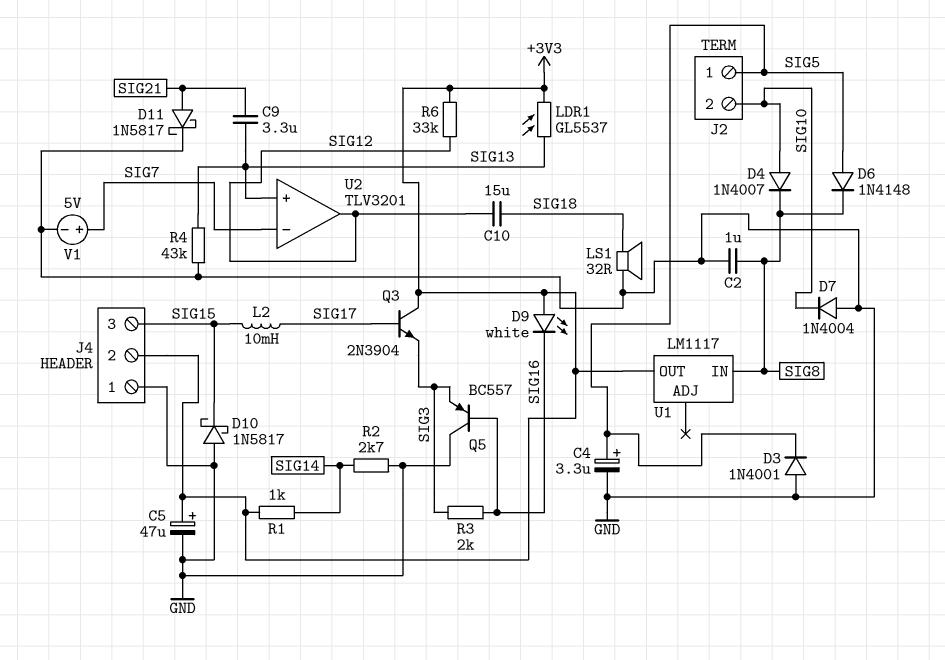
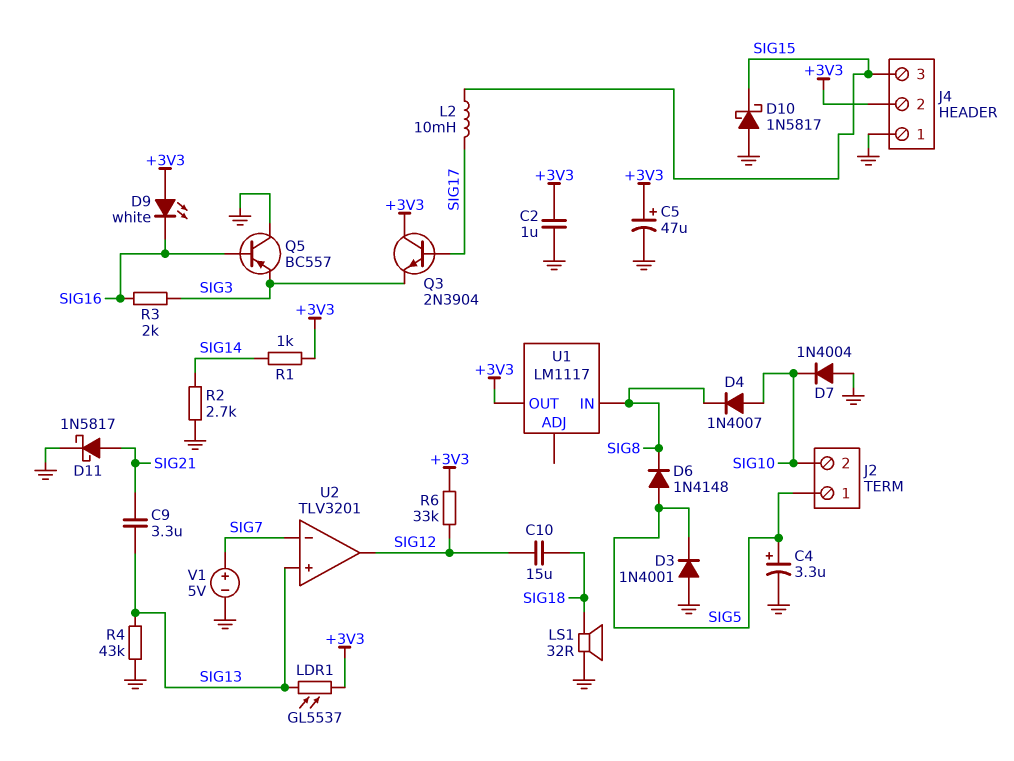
C2: 1uF (GND, SIG8) -> 1uF (+3V3, GND)

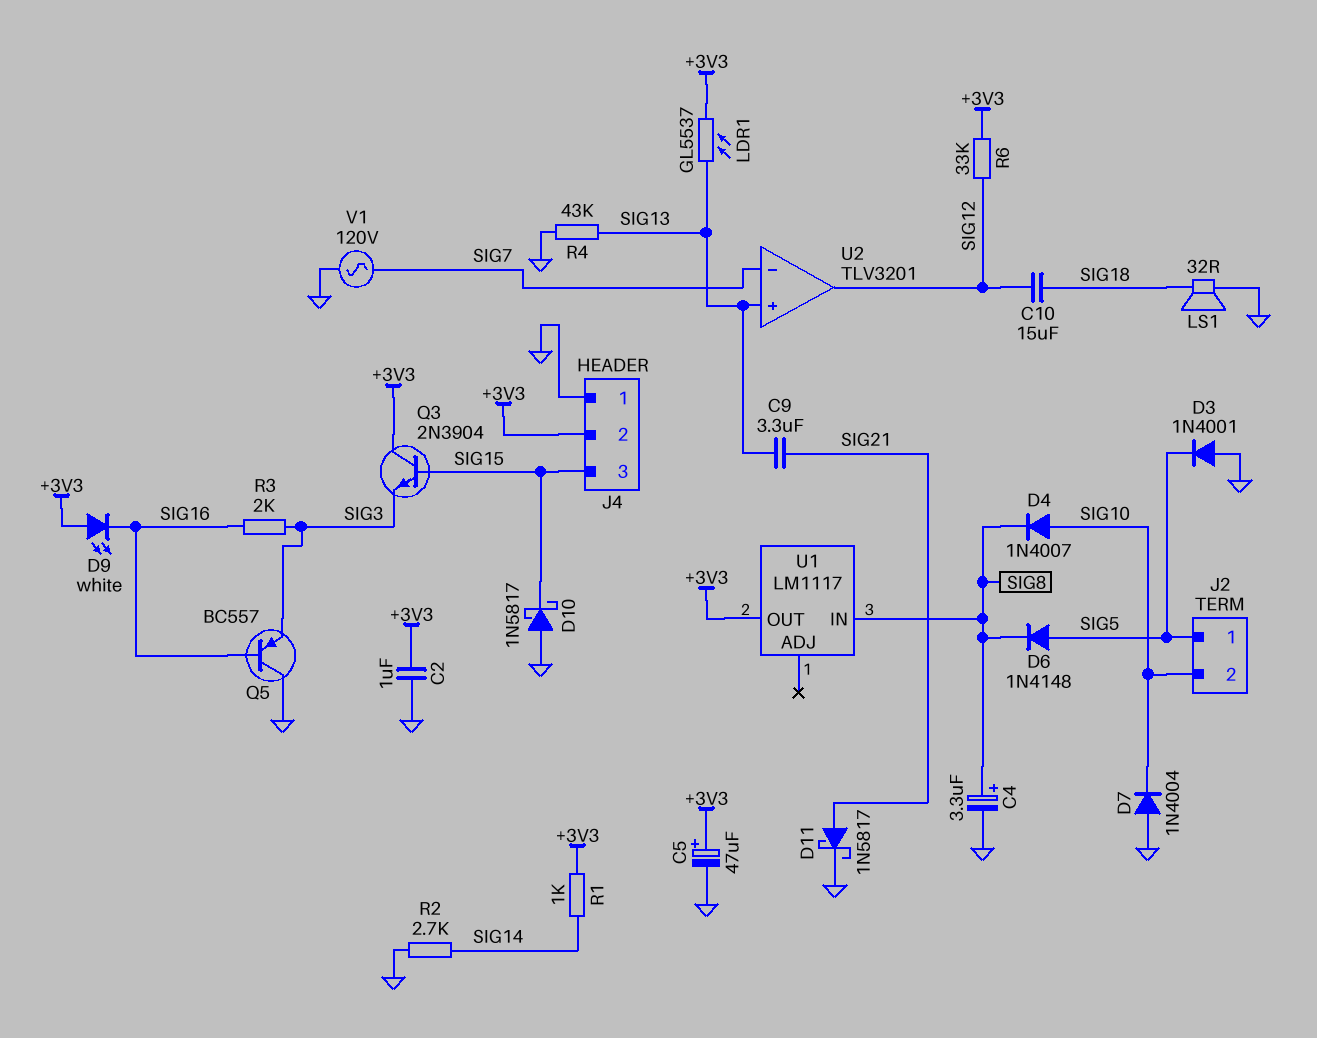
C4: 3.3uF (plus SIG5, minus GND) -> 3.3uF (plus SIG8, minus GND)
L2: 10mH (SIG15, SIG17) -> none
Q3: NPN 2N3904 (B SIG17, C +3V3, E SIG3) -> NPN 2N3904 (B SIG15, C +3V3, E SIG3)
V1: 5V (plus SIG7, minus GND) -> AC 120V (GND, SIG7)

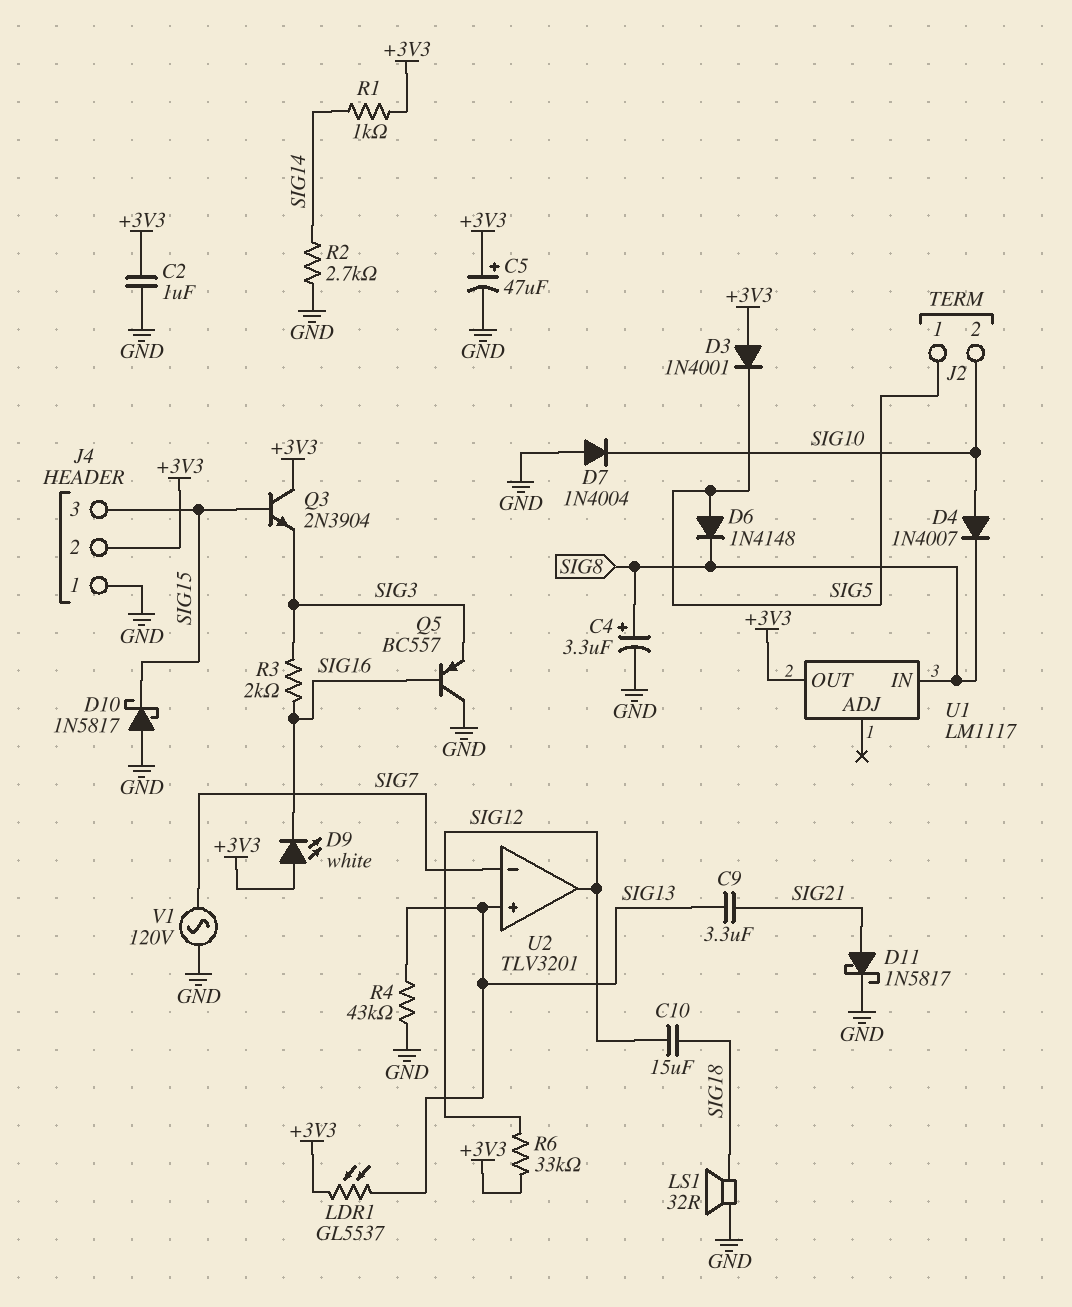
D3: diode 1N4001 (A GND, K SIG5) -> diode 1N4001 (A +3V3, K SIG5)

